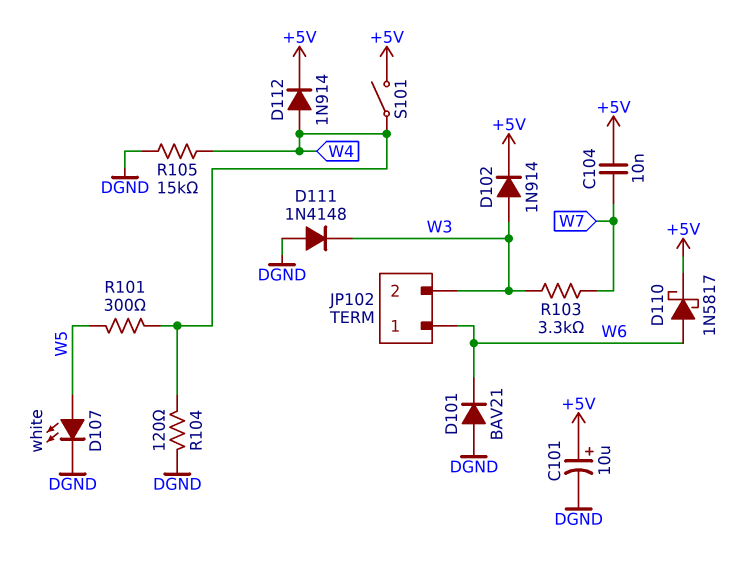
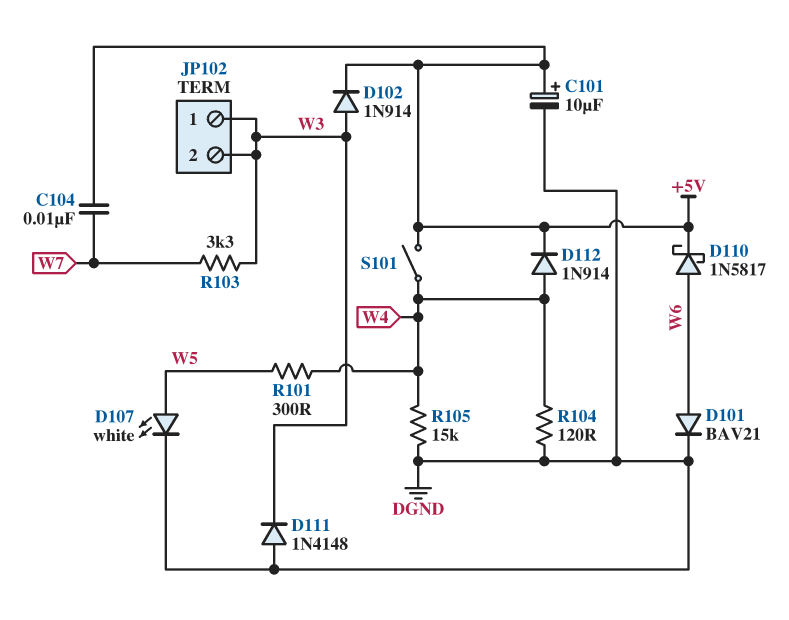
D101: diode BAV21 (A DGND, K W6) -> diode BAV21 (A W6, K DGND)
JP102 pin 1: W6 -> W3

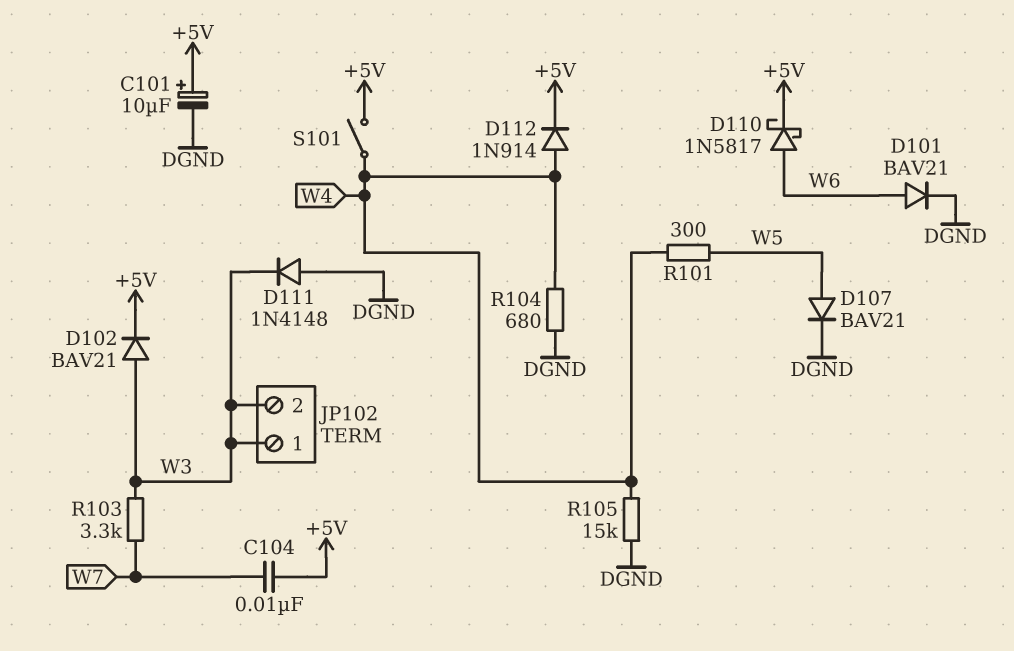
D102: diode 1N914 (A W3, K +5V) -> diode BAV21 (A W3, K +5V)
D107: LED white (A W5, K DGND) -> diode BAV21 (A W5, K DGND)
R104: 120 (DGND, W4) -> 680 (DGND, W4)

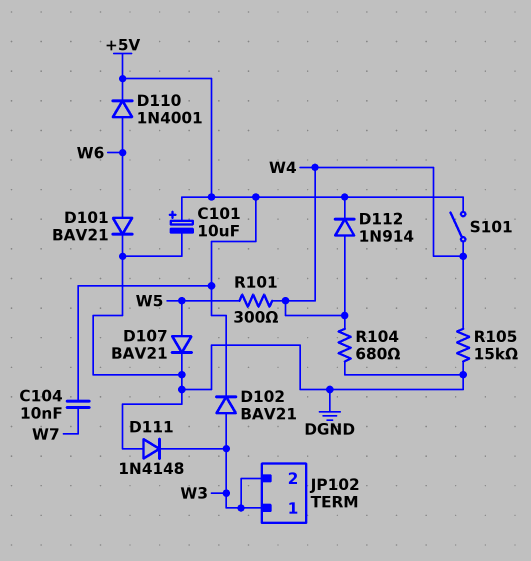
D110: schottky 1N5817 (A W6, K +5V) -> diode 1N4001 (A W6, K +5V)
R103: 3.3k (W3, W7) -> none

